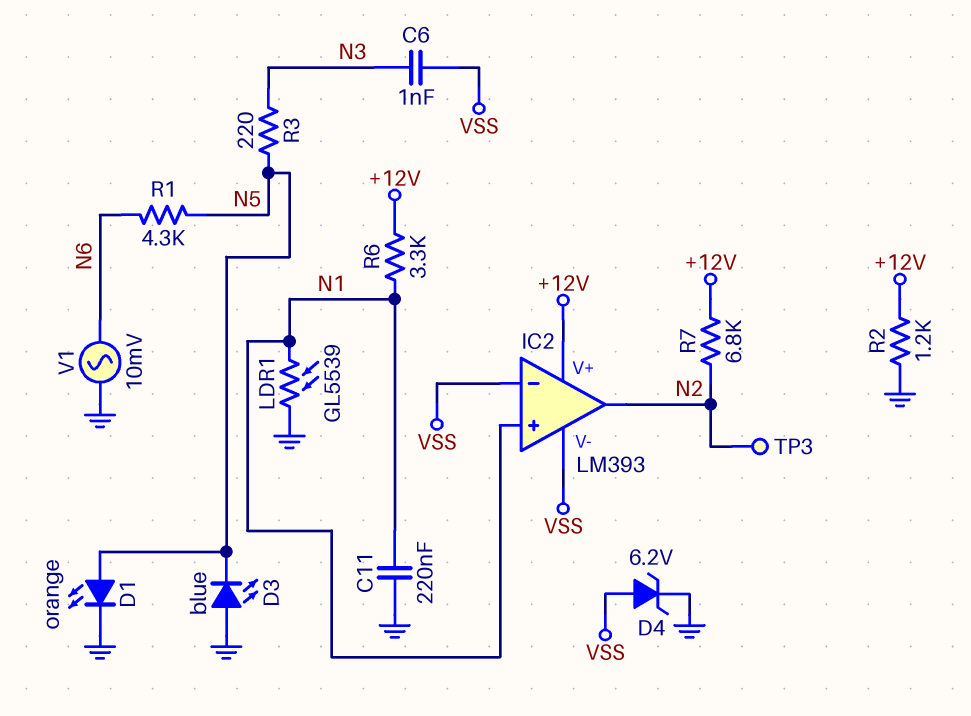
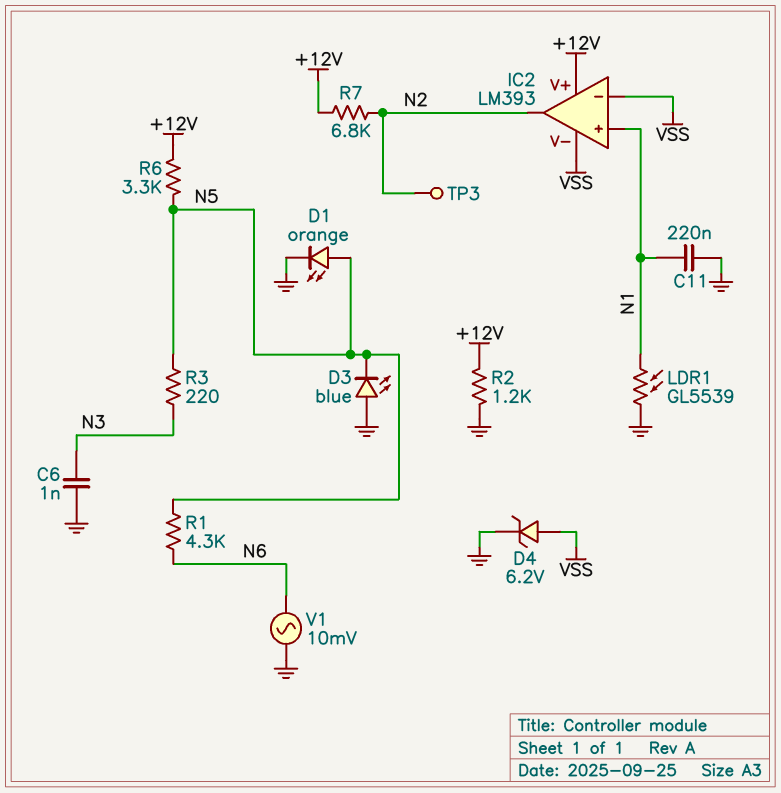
C6: 1nF (N3, VSS) -> 1nF (GND, N3)
R6: 3.3k (+12V, N1) -> 3.3k (+12V, N5)

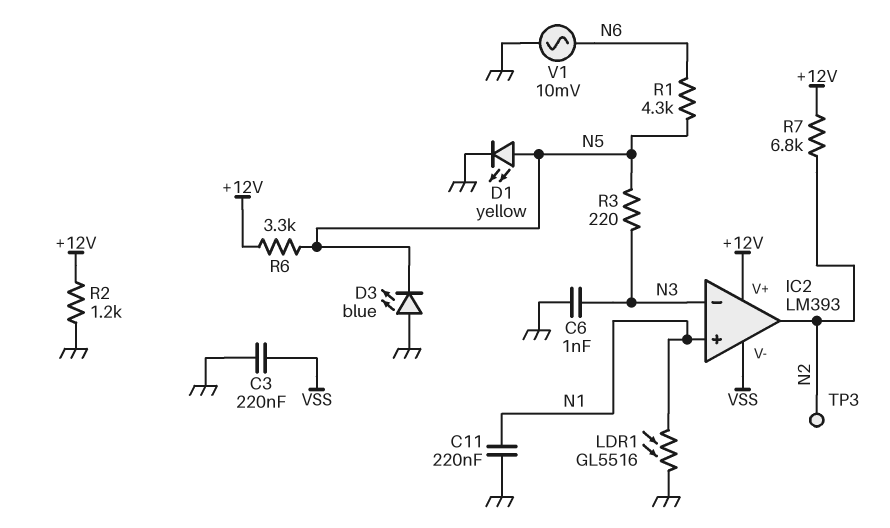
C3: none -> 220nF (GND, VSS)
D1: LED orange (A N5, K GND) -> LED yellow (A N5, K GND)
D4: zener 6.2V (A VSS, K GND) -> none
IC2 pin in-: VSS -> N3
LDR1: GL5539 (GND, N1) -> GL5516 (GND, N1)

